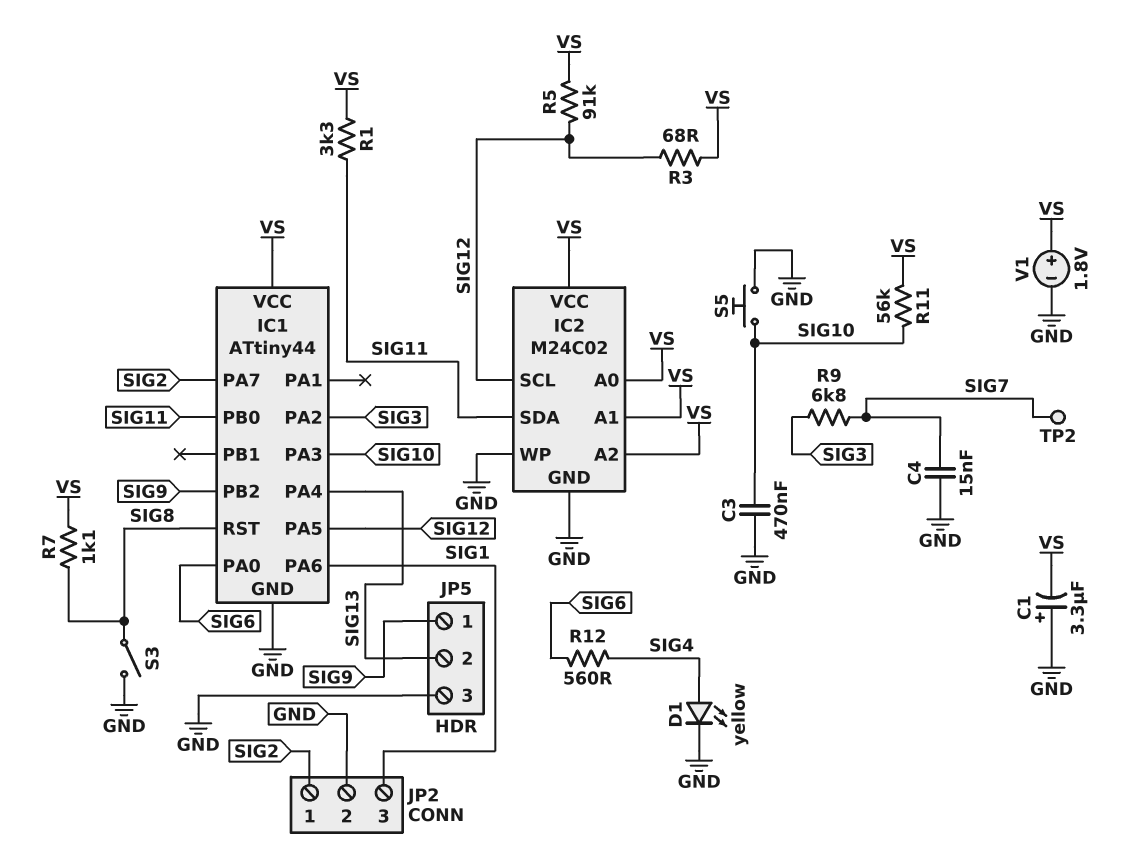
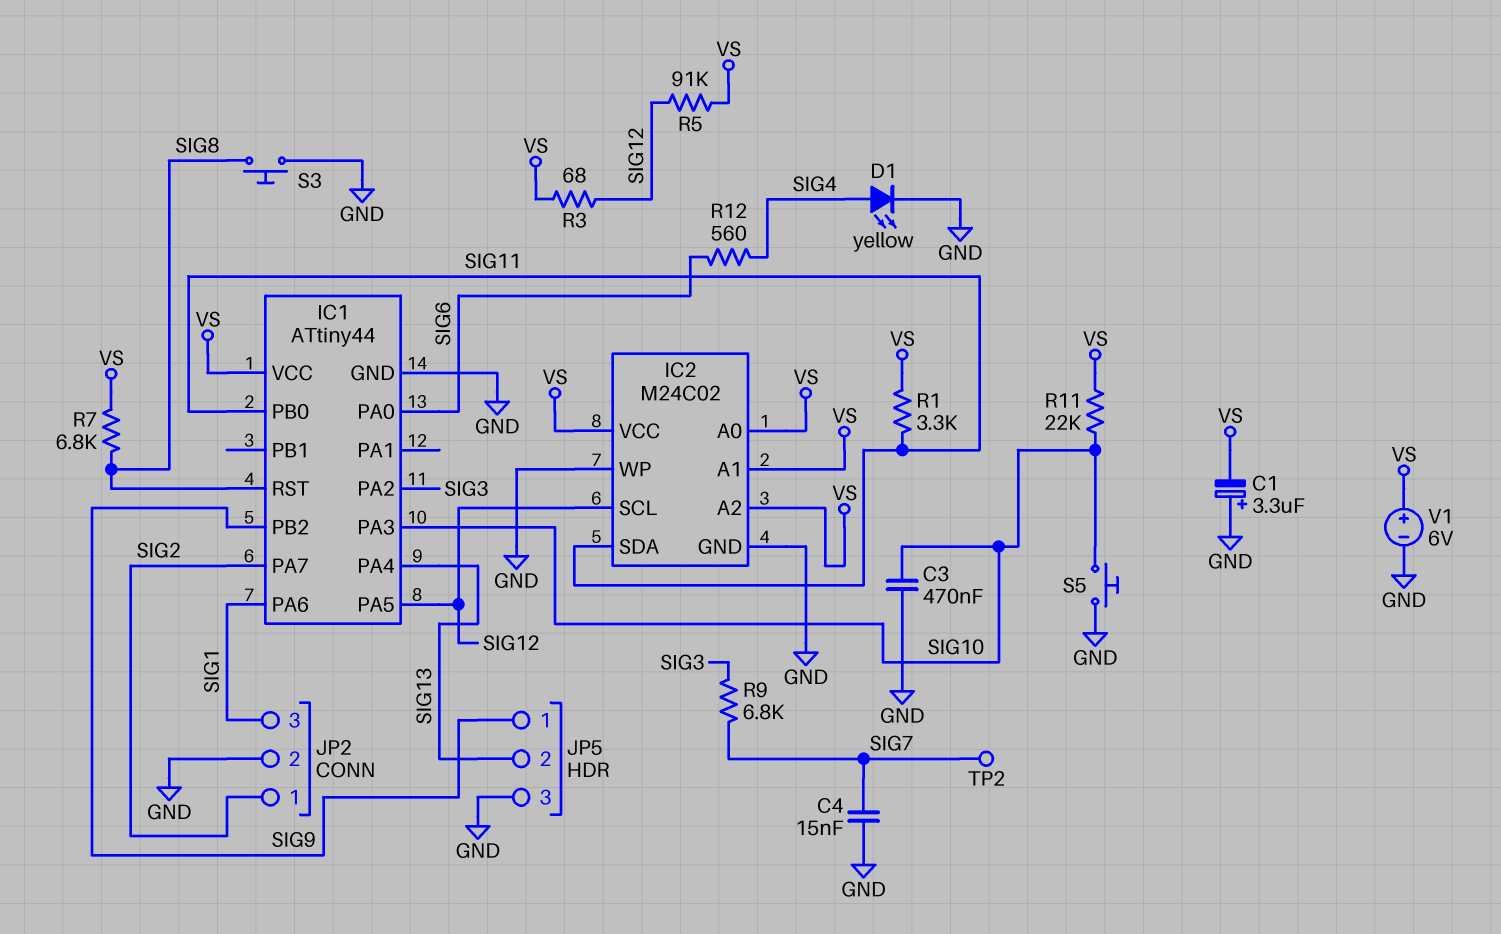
R7: 1.1k (SIG8, VS) -> 6.8k (SIG8, VS)
R11: 56k (SIG10, VS) -> 22k (SIG10, VS)
S3: switch (GND, SIG8) -> button (GND, SIG8)
V1: 1.8V (plus VS, minus GND) -> 6V (plus VS, minus GND)

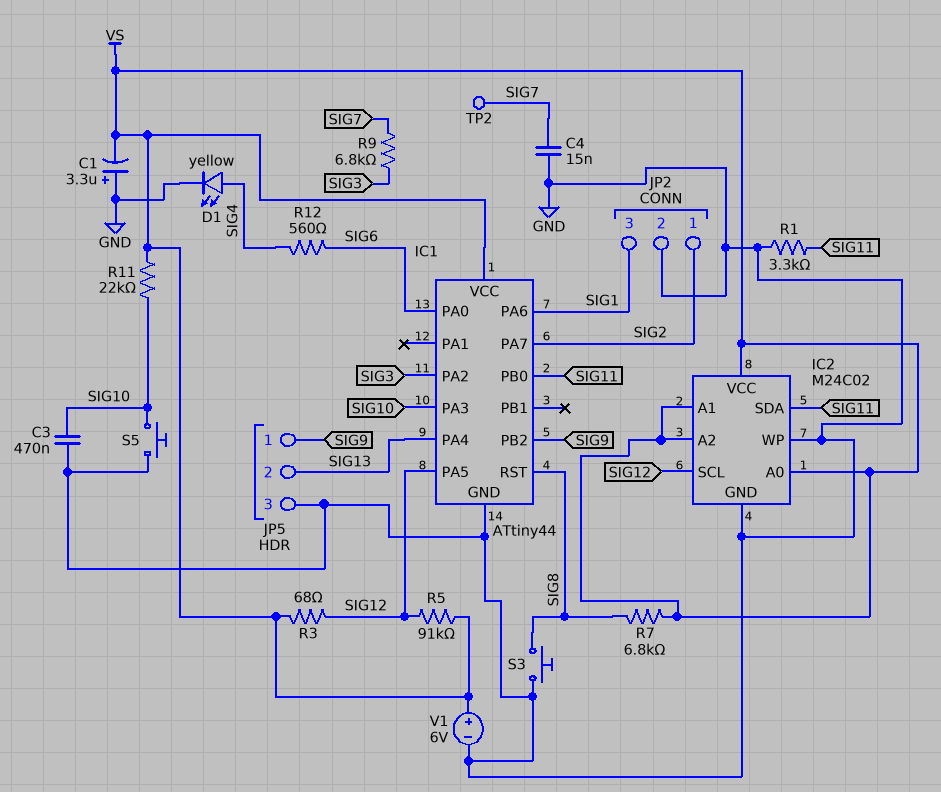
R1: 3.3k (SIG11, VS) -> 3.3k (GND, SIG11)

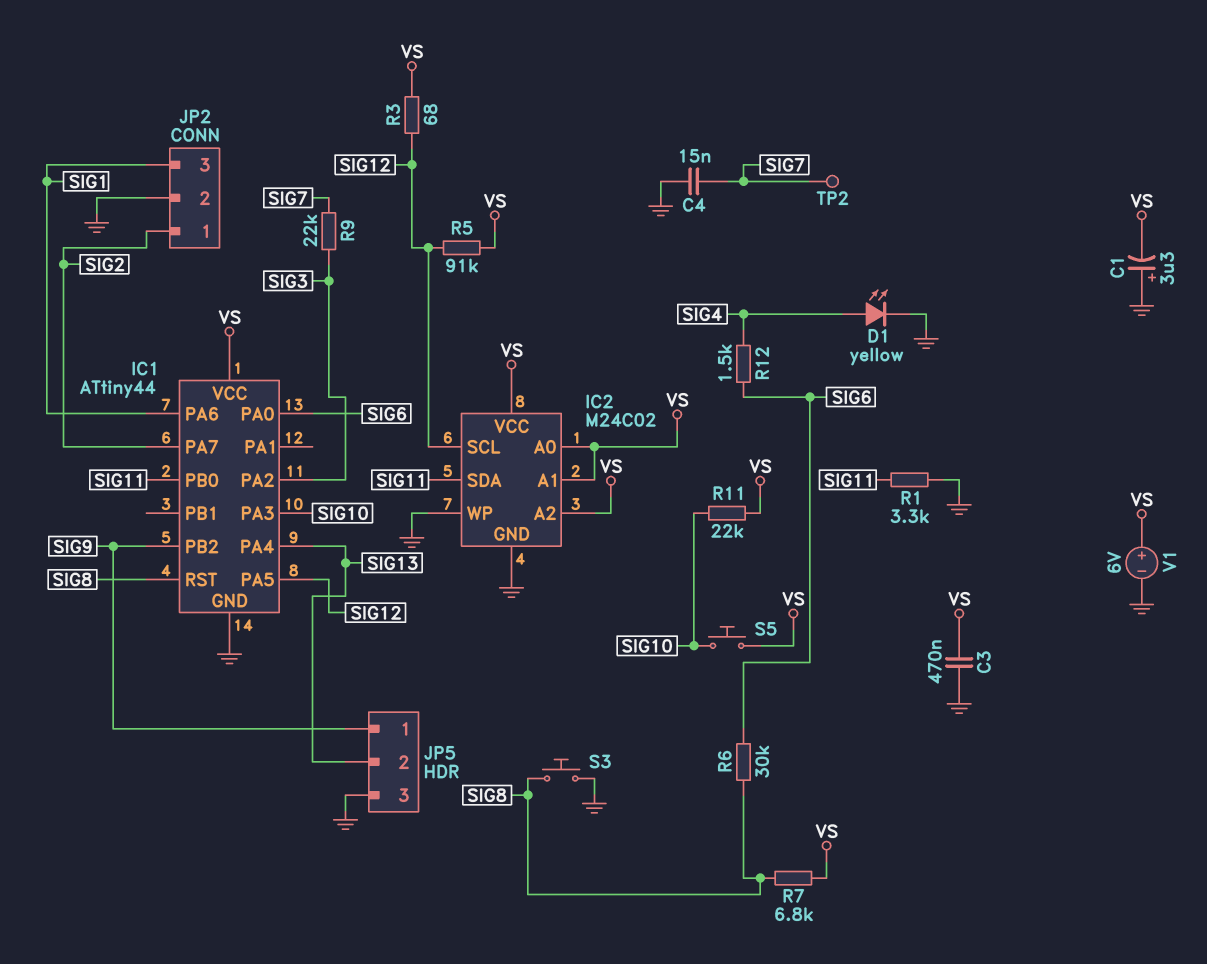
C3: 470nF (GND, SIG10) -> 470nF (GND, VS)
R6: none -> 30k (SIG6, SIG8)
R9: 6.8k (SIG3, SIG7) -> 22k (SIG3, SIG7)
R12: 560 (SIG4, SIG6) -> 1.5k (SIG4, SIG6)
S5: button (GND, SIG10) -> button (SIG10, VS)

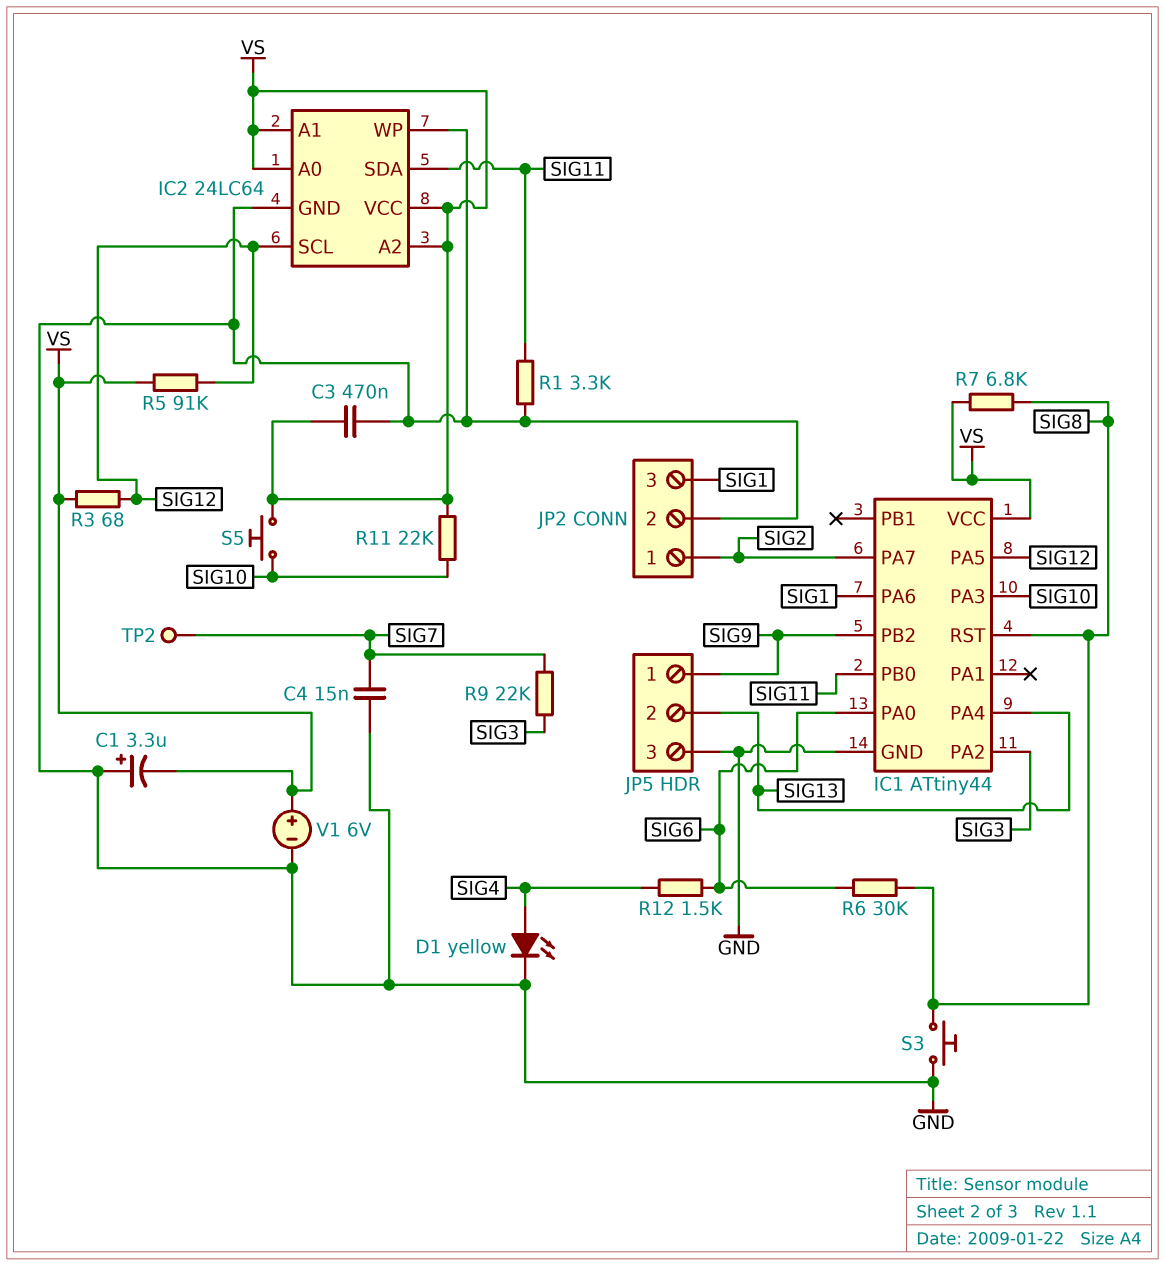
IC2: M24C02 -> 24LC64

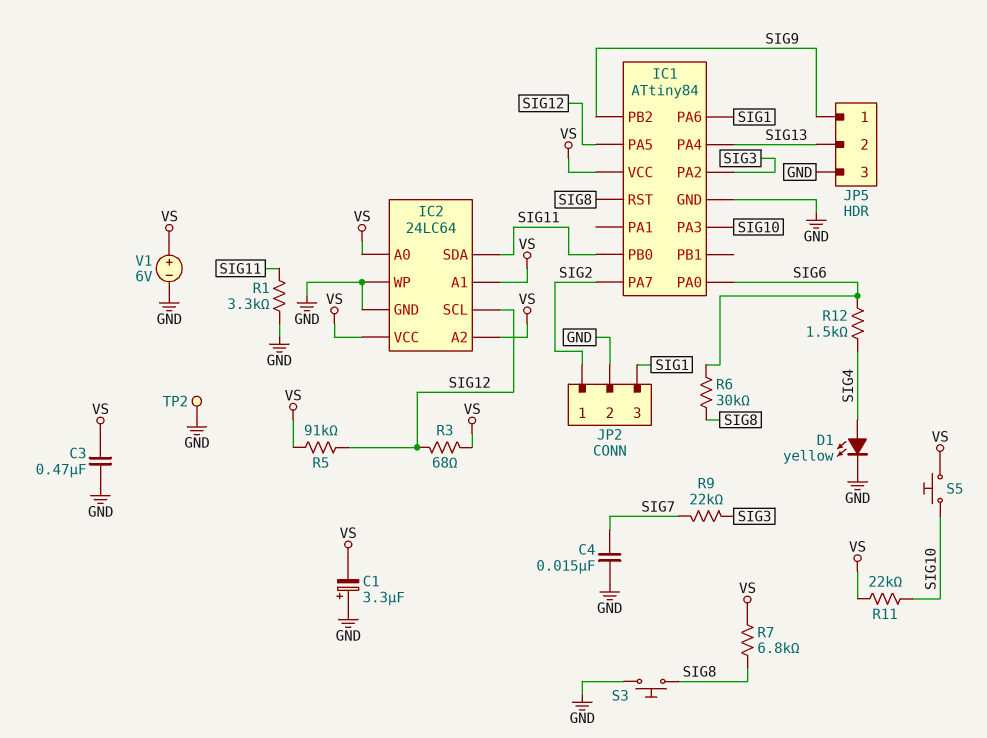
IC1: ATtiny44 -> ATtiny84
TP2: test point (SIG7) -> test point (GND)

